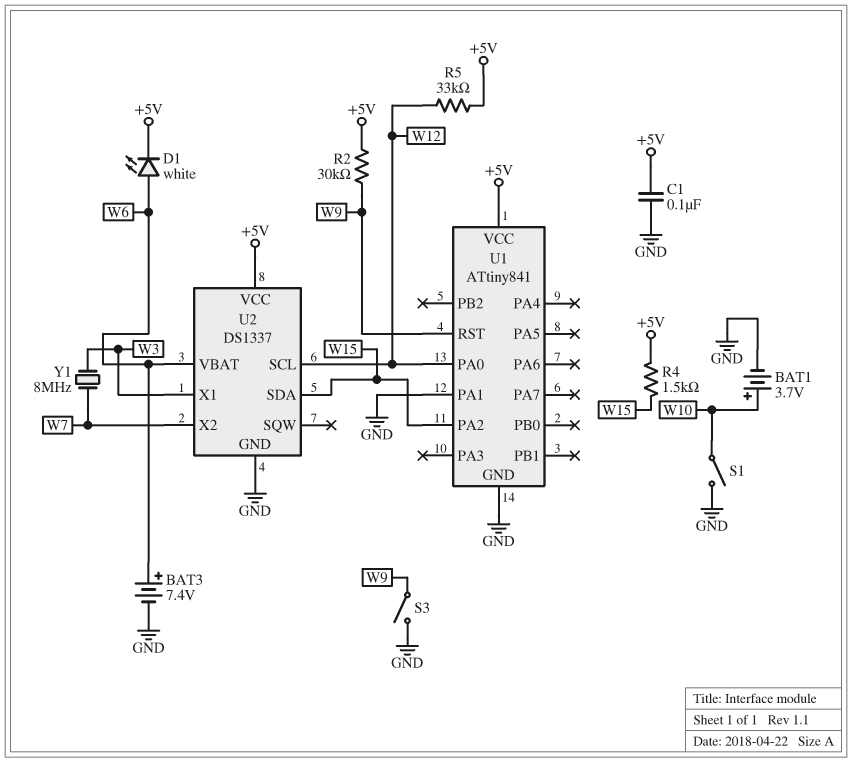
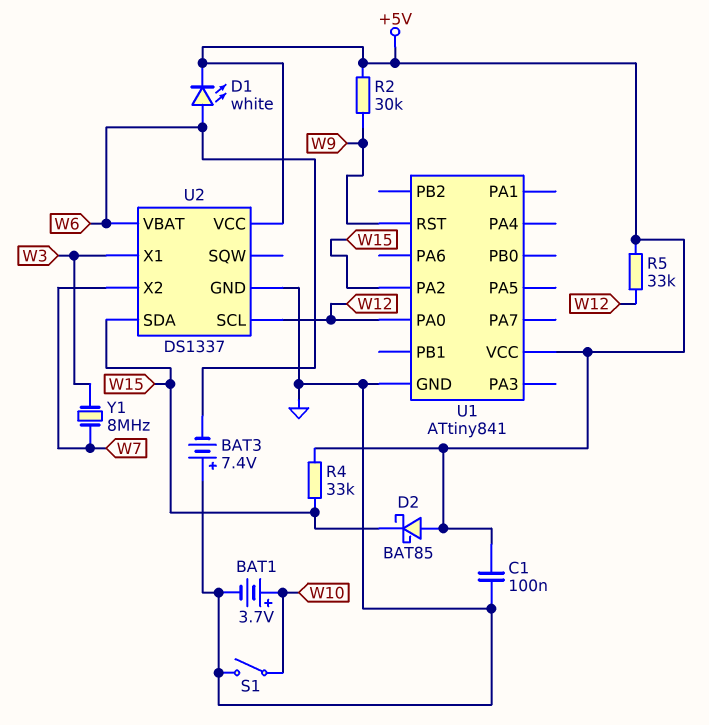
BAT3: 7.4V (plus W6, minus GND) -> 7.4V (plus GND, minus W6)
D2: none -> schottky BAT85 (A +5V, K W15)
R4: 1.5k (+5V, W15) -> 33k (+5V, W15)
S3: switch (GND, W9) -> none
U1 pin PA1: GND -> none

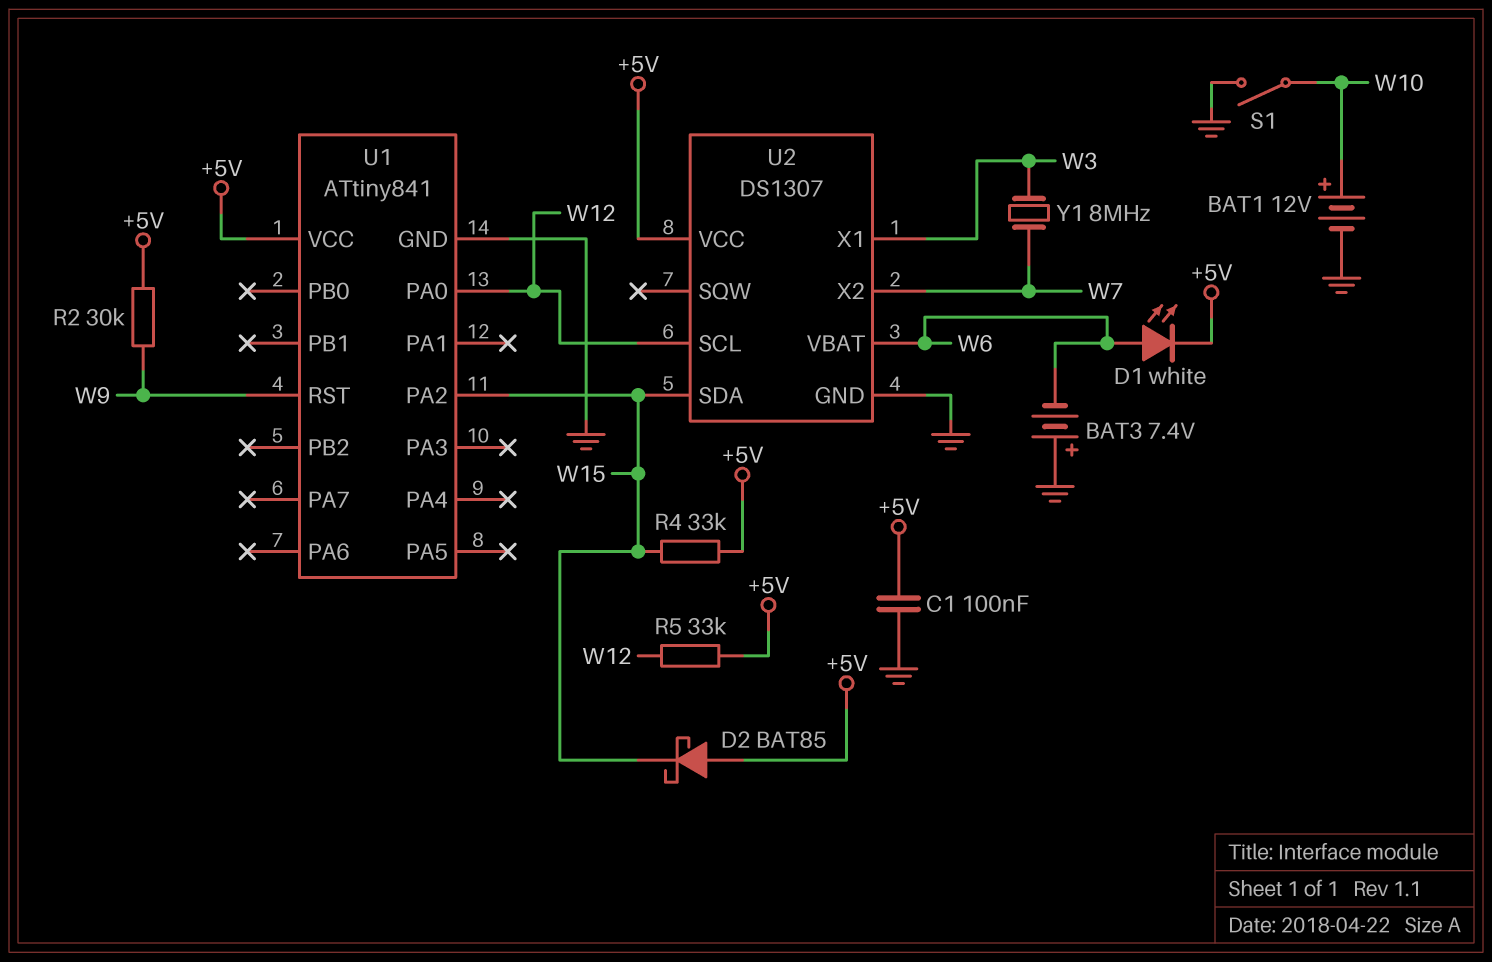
BAT1: 3.7V (plus W10, minus GND) -> 12V (plus W10, minus GND)
U2: DS1337 -> DS1307

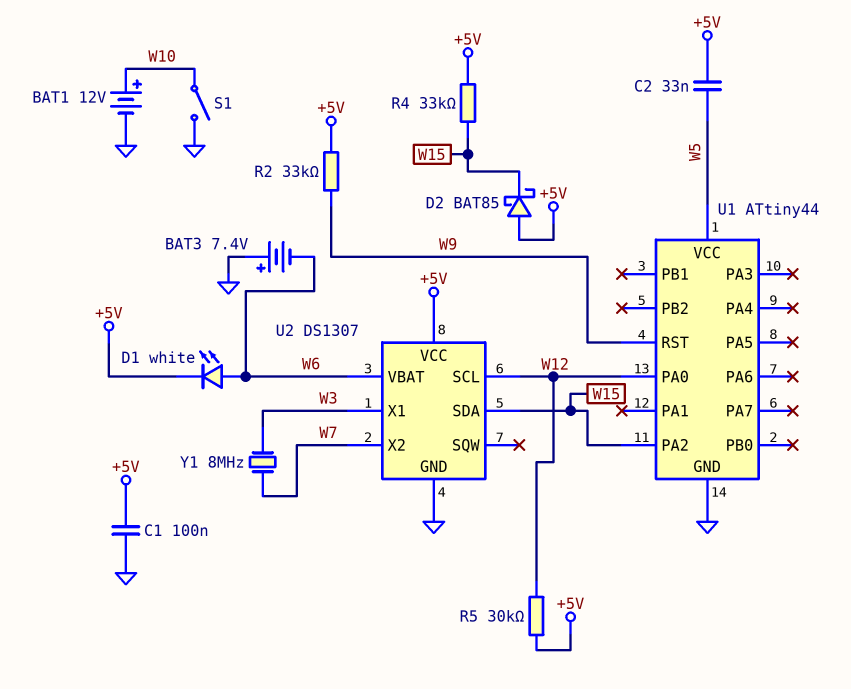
C2: none -> 33nF (+5V, W5)
R2: 30k (+5V, W9) -> 33k (+5V, W9)
R5: 33k (+5V, W12) -> 30k (+5V, W12)
U1: ATtiny841 -> ATtiny44
U1 pin VCC: +5V -> W5

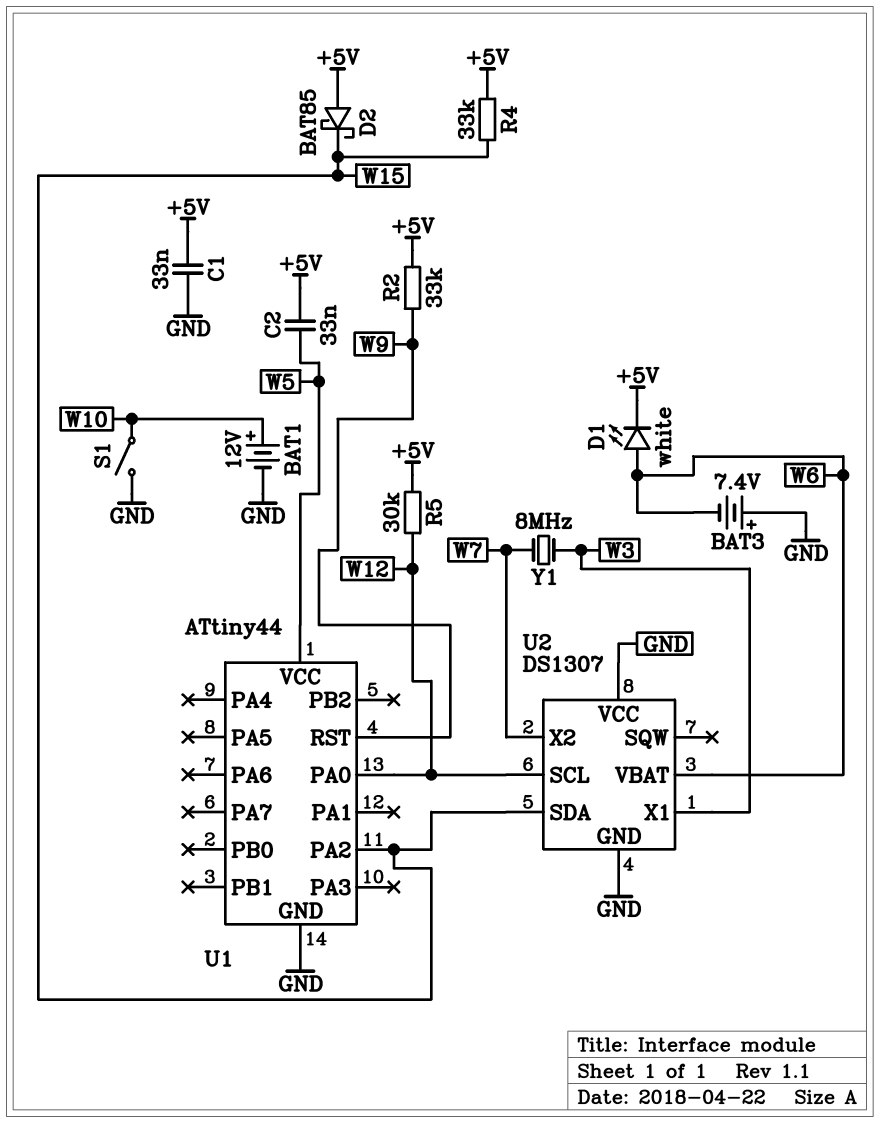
C1: 100nF (+5V, GND) -> 33nF (+5V, GND)
U2 pin VCC: +5V -> GND

